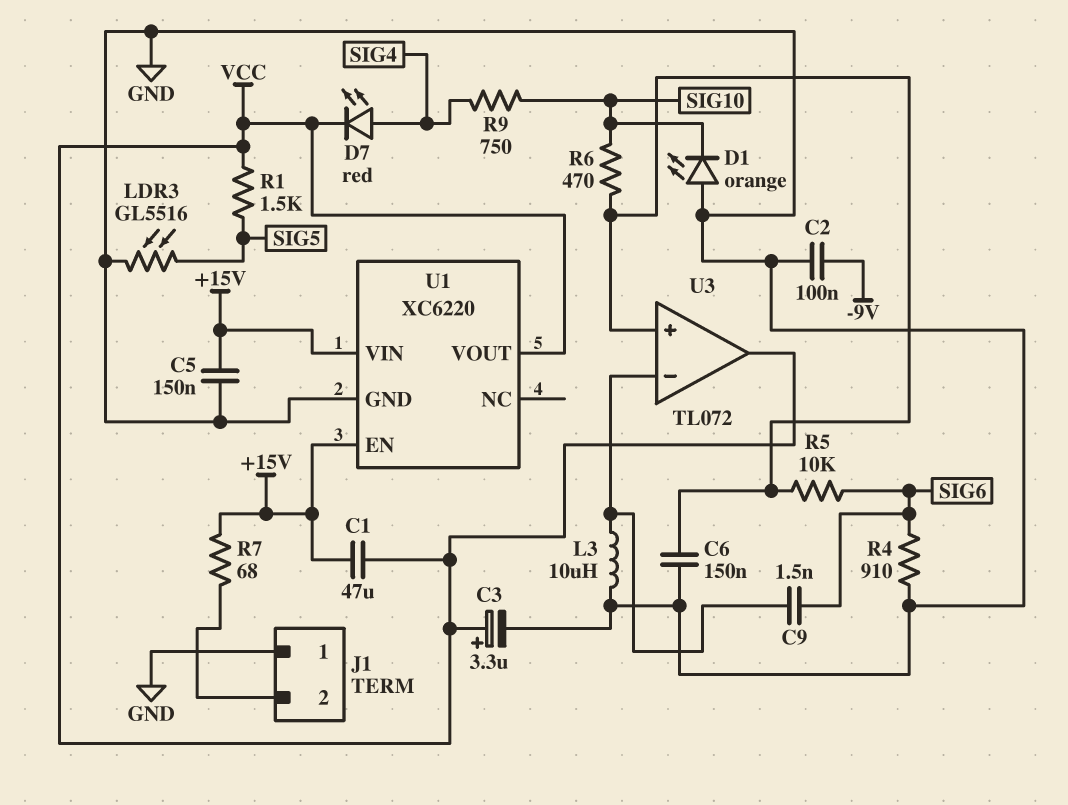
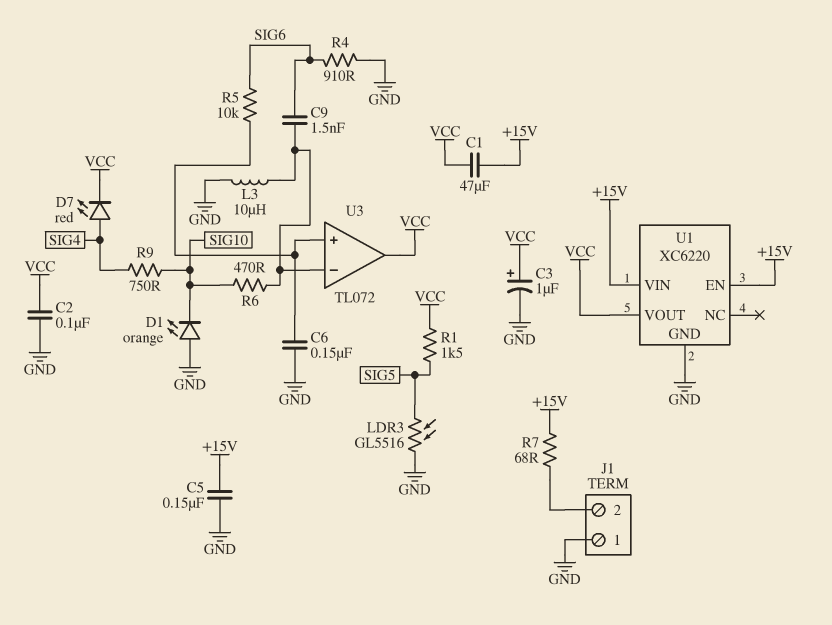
C2: 100nF (-9V, GND) -> 100nF (GND, VCC)
C3: 3.3uF (plus VCC, minus GND) -> 1uF (plus VCC, minus GND)
R6: 470 (SIG10, U3/in+) -> 470 (SIG10, U3/in-)

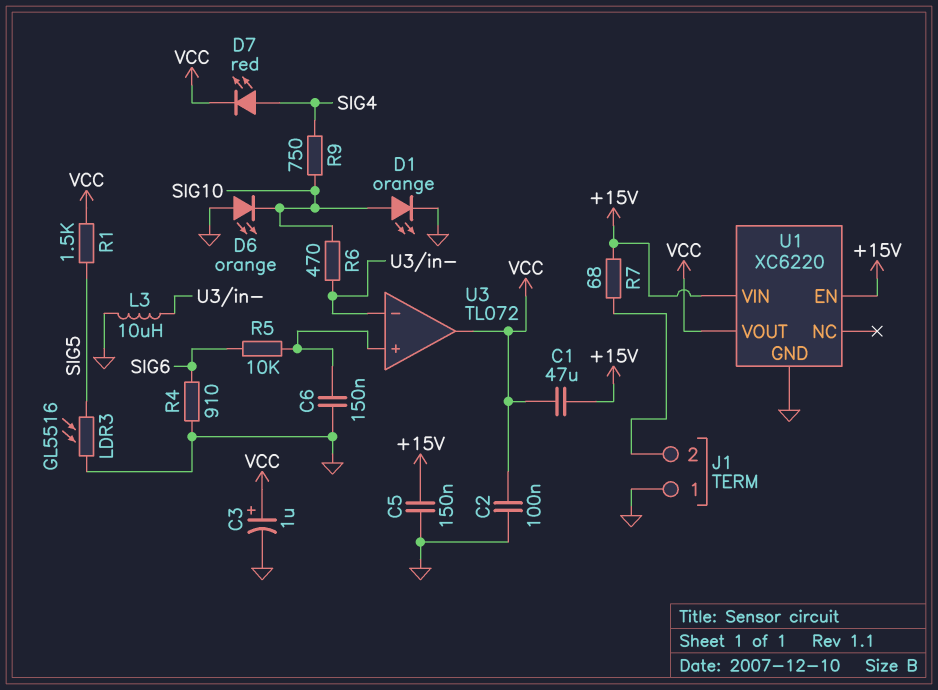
C9: 1.5nF (SIG6, U3/in-) -> none
D1: LED orange (A GND, K SIG10) -> LED orange (A SIG10, K GND)
D6: none -> LED orange (A GND, K SIG10)

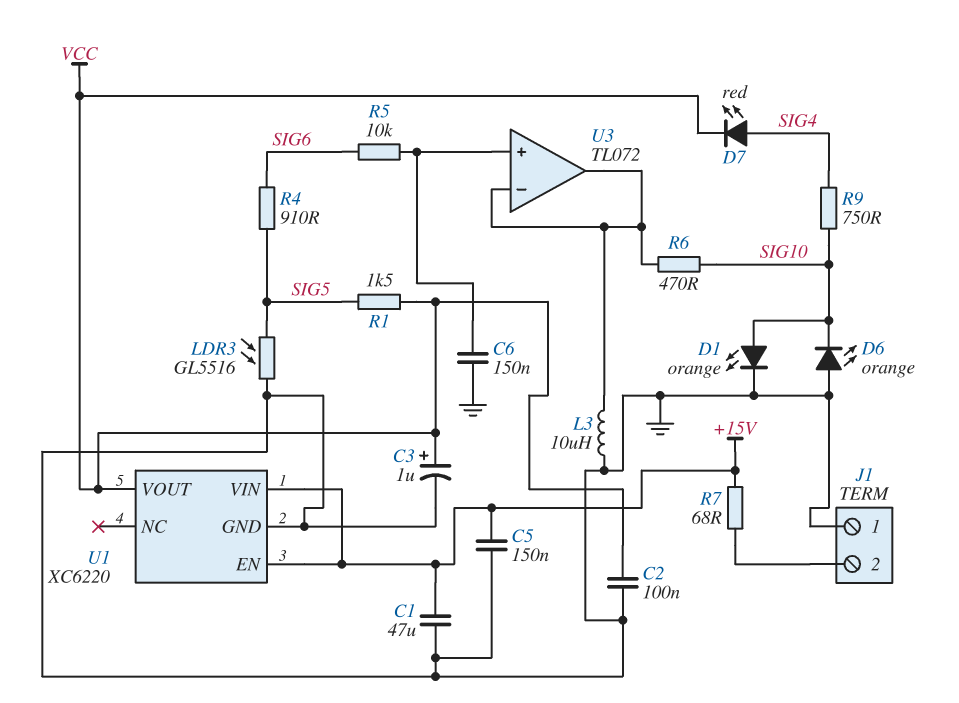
C1: 47uF (+15V, VCC) -> 47uF (+15V, GND)
R4: 910 (GND, SIG6) -> 910 (SIG5, SIG6)
U3 pin out: VCC -> U3/in-

